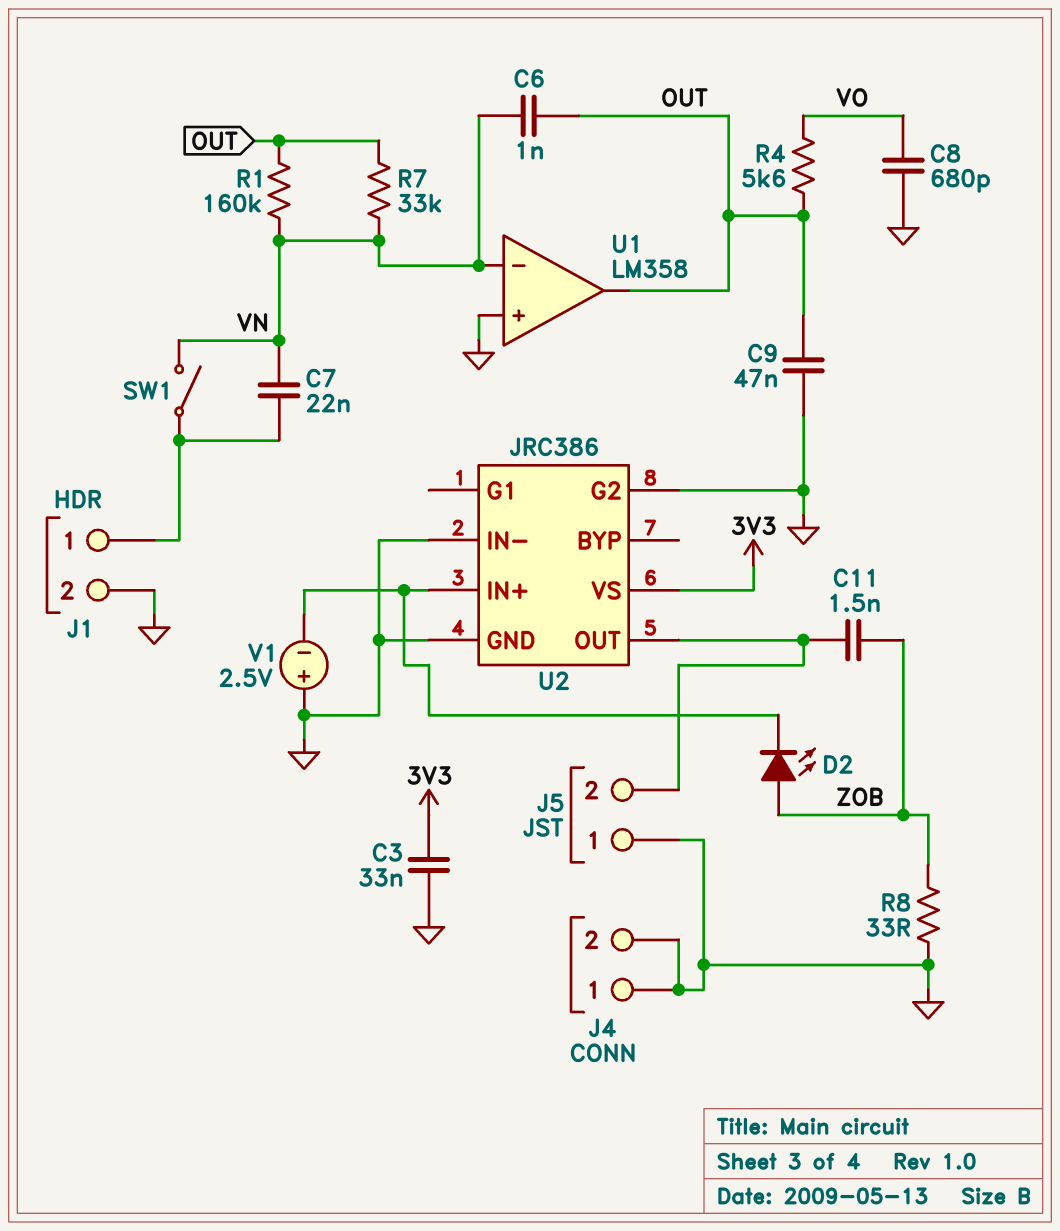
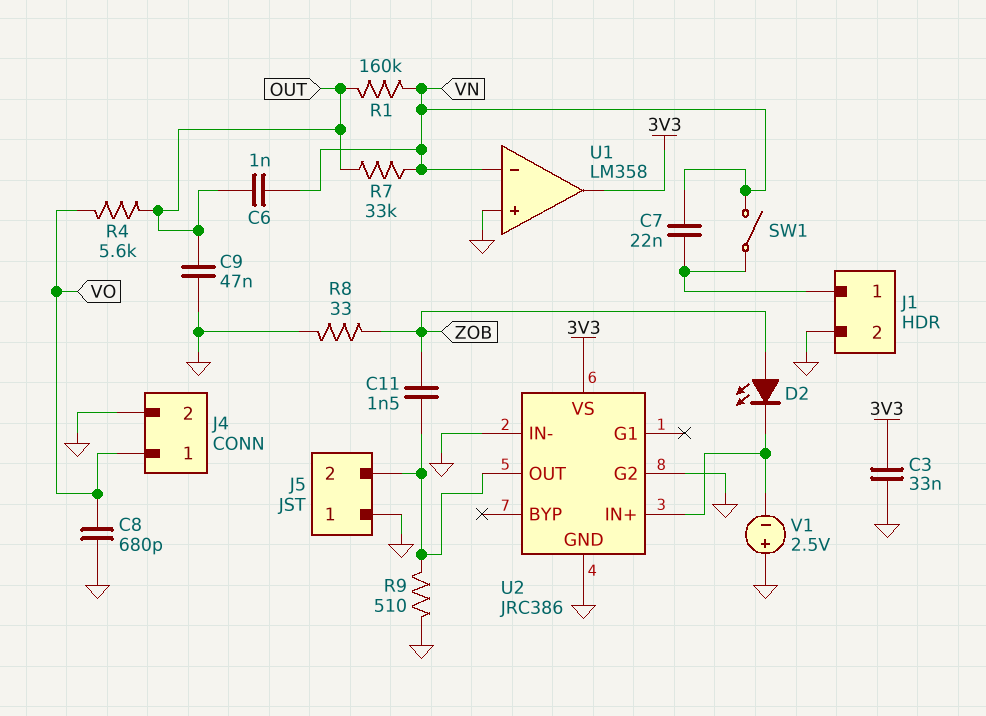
J4 pin 1: GND -> VO
R9: none -> 510 (GND, J5/2)
U1 pin out: OUT -> 3V3

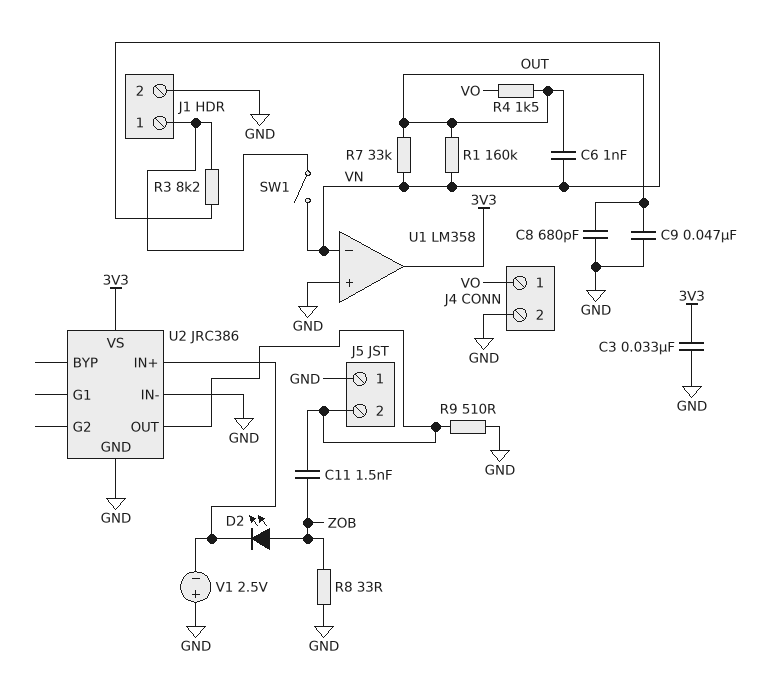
C7: 22nF (J1/1, VN) -> none
C8: 680pF (GND, VO) -> 680pF (GND, OUT)
R3: none -> 8.2k (J1/1, VN)
R4: 5.6k (OUT, VO) -> 1.5k (OUT, VO)
U2 pin G2: GND -> none

